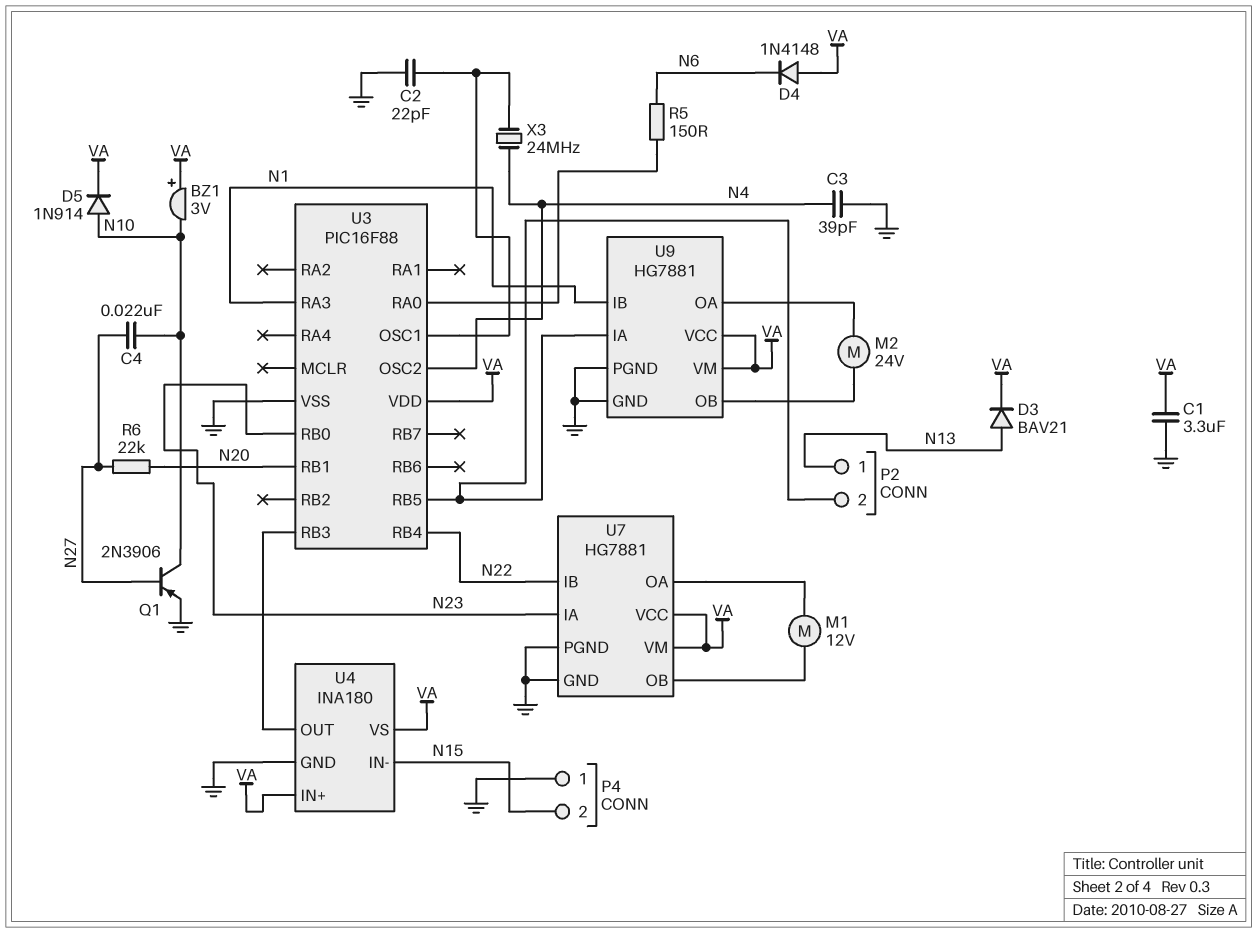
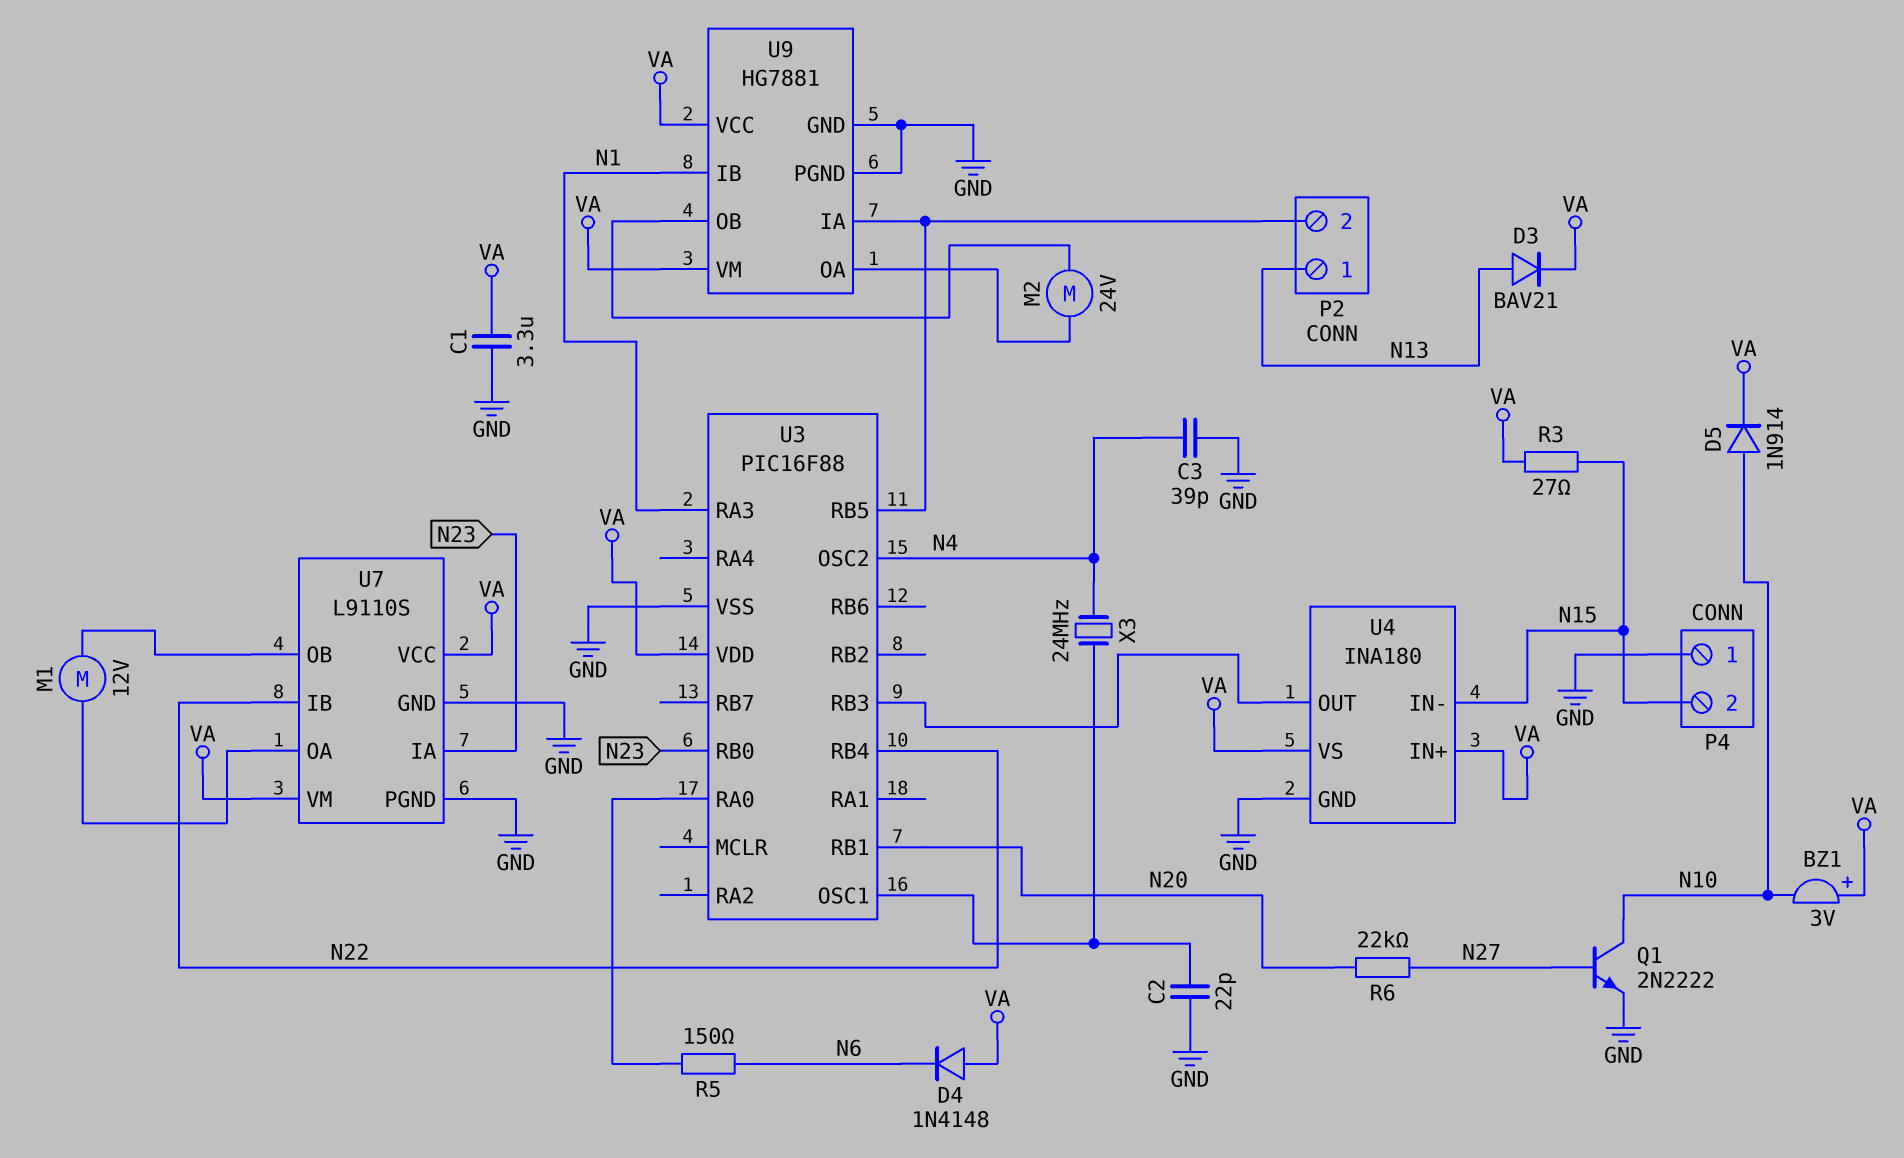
C4: 22nF (N10, N27) -> none
Q1: PNP 2N3906 (B N27, C N10, E GND) -> NPN 2N2222 (B N27, C N10, E GND)
R3: none -> 27 (N15, VA)
U7: HG7881 -> L9110S

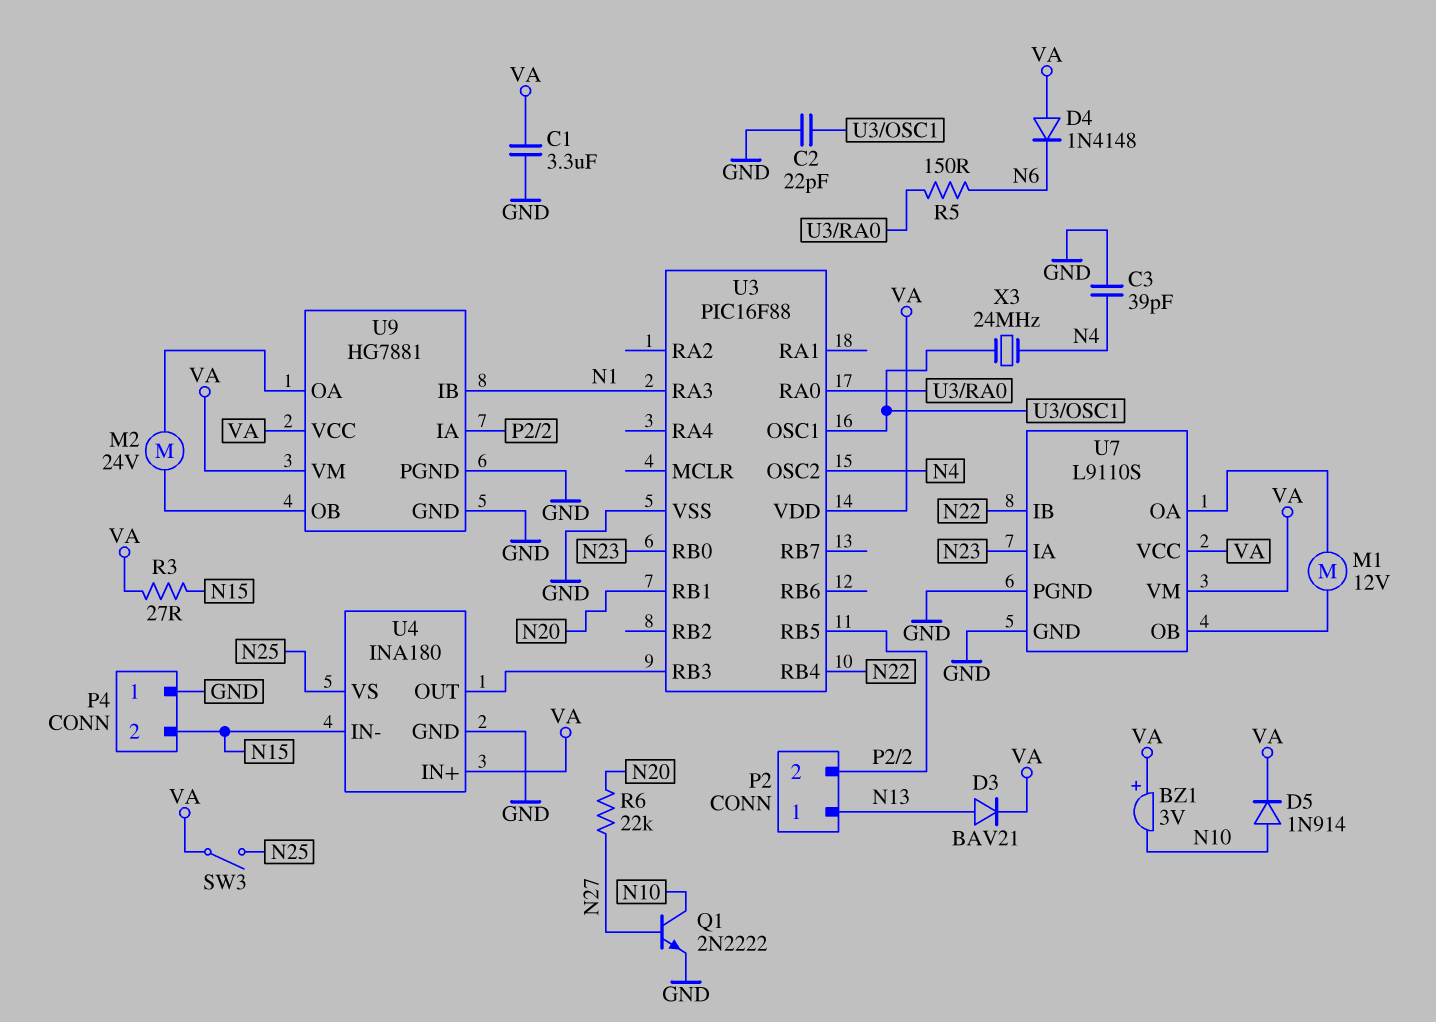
SW3: none -> switch (N25, VA)
U4 pin VS: VA -> N25

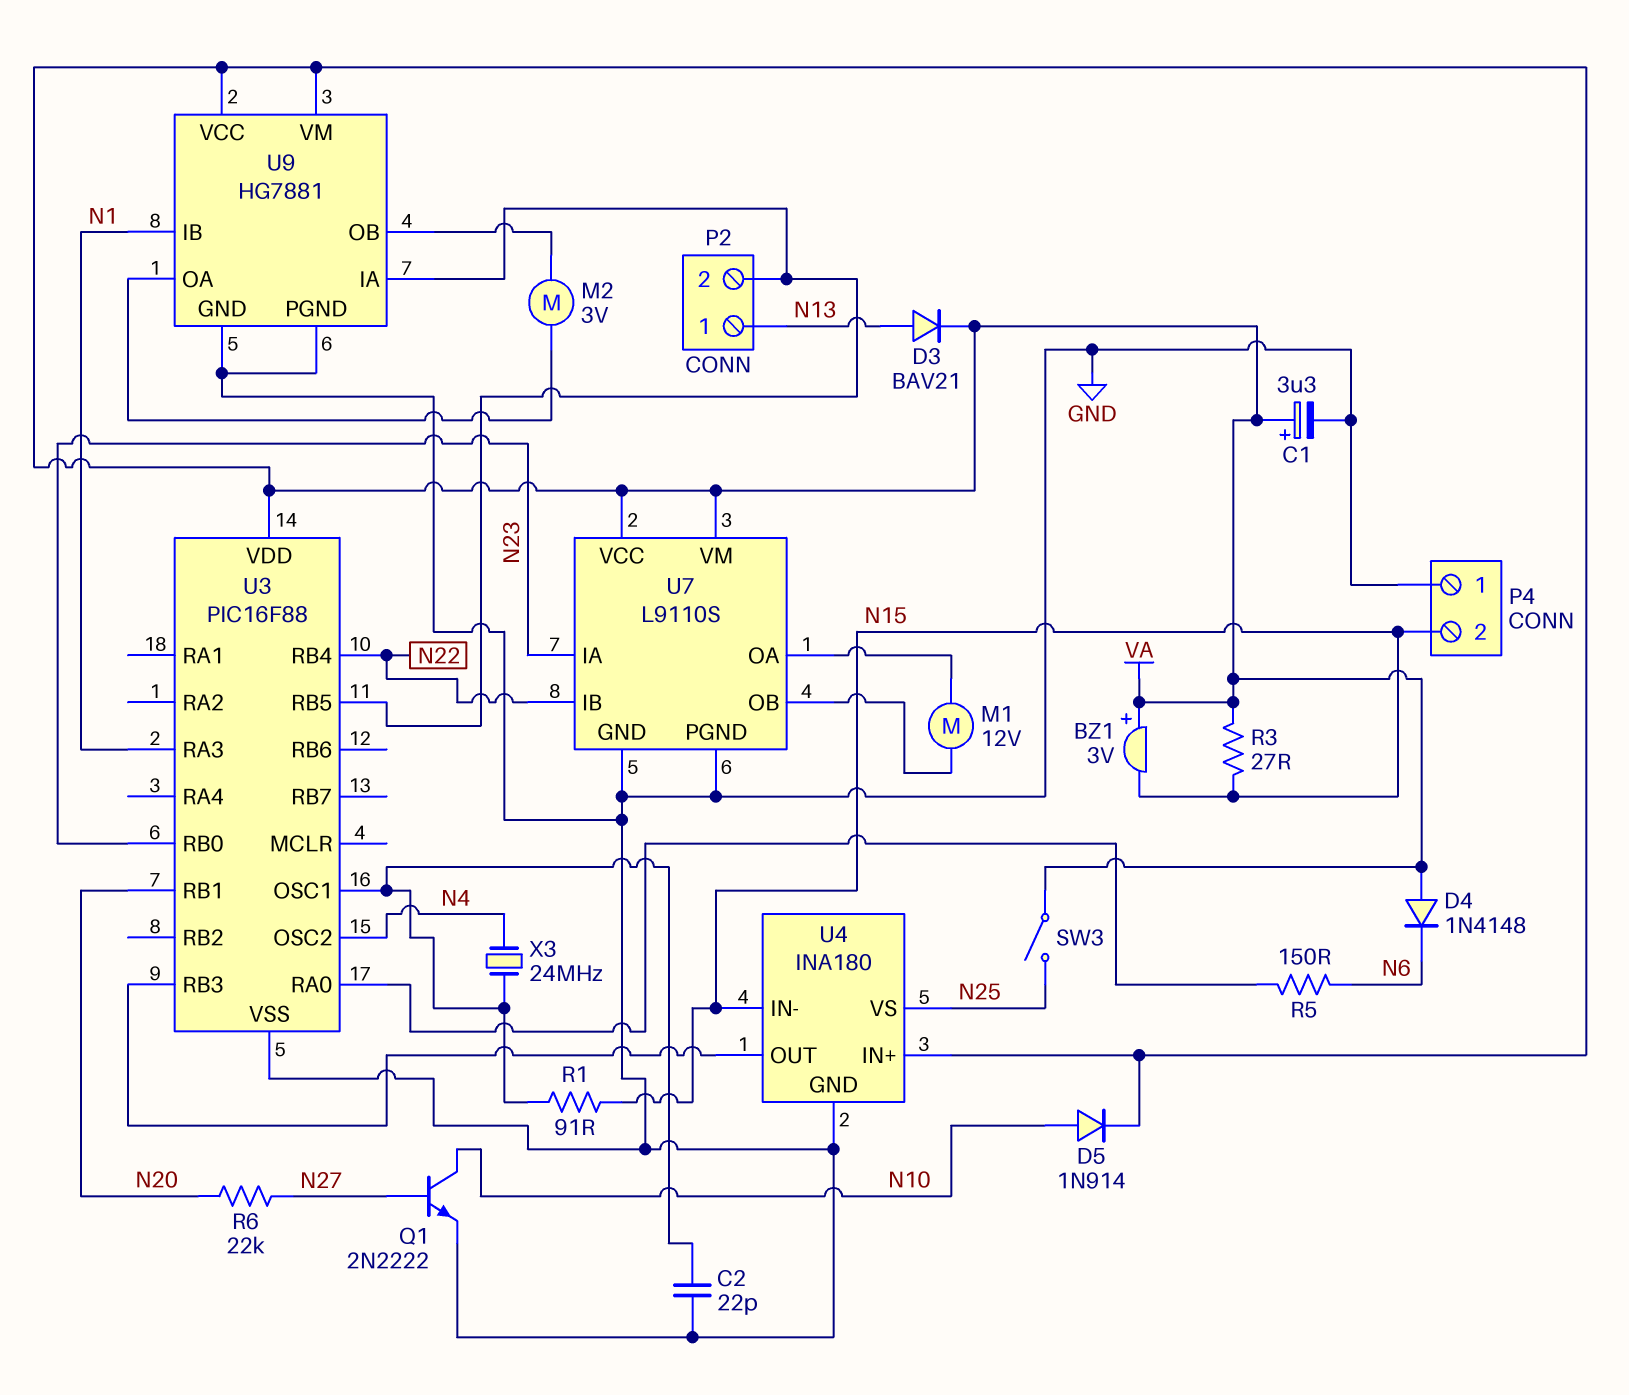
BZ1: buzzer 3V (plus VA, minus N10) -> buzzer 3V (plus VA, minus N15)
C1: 3.3uF (GND, VA) -> 3.3uF (plus VA, minus GND)
C3: 39pF (GND, N4) -> none
M2: motor 24V (U9/OA, U9/OB) -> motor 3V (U9/OA, U9/OB)
R1: none -> 91 (N15, U3/OSC1)

